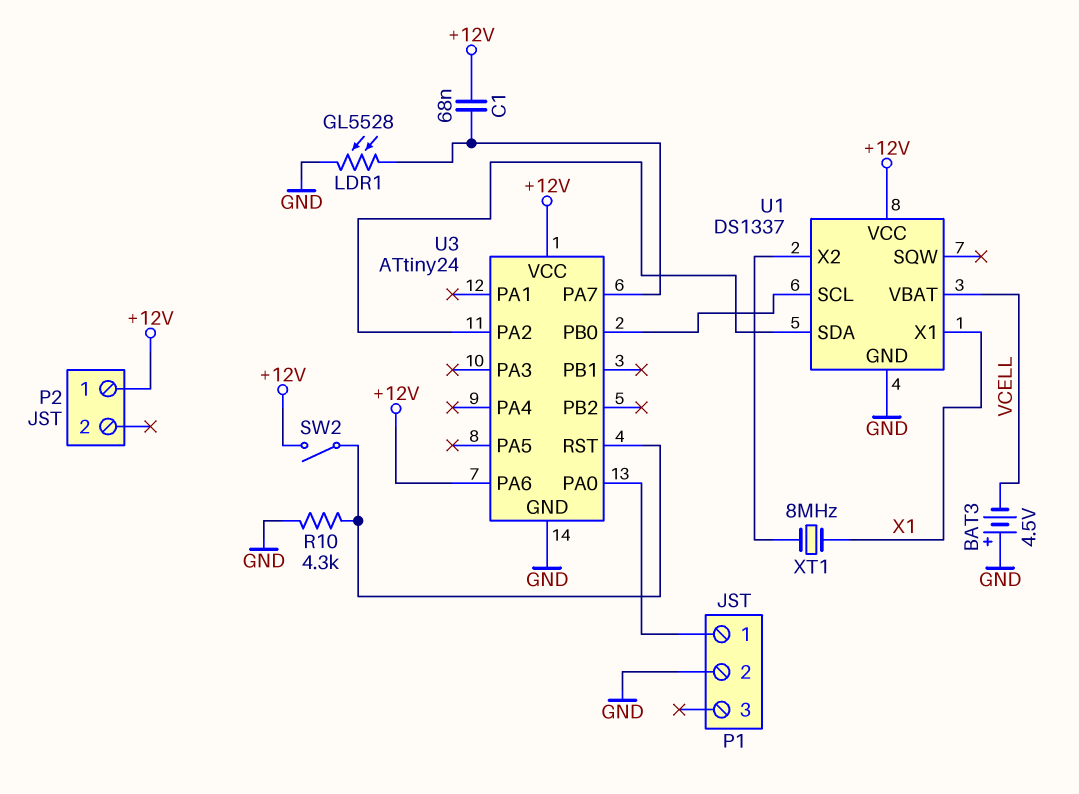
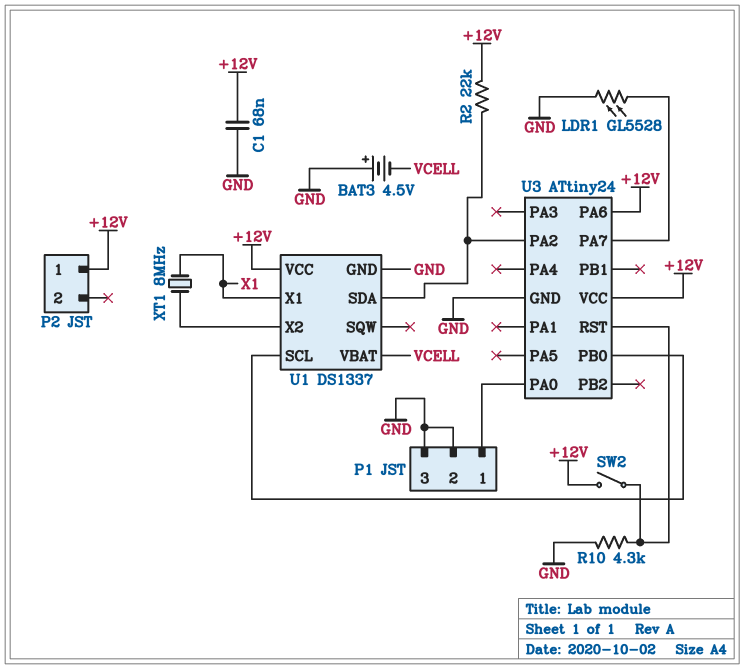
C1: 68nF (+12V, U3/PA7) -> 68nF (+12V, GND)
P1 pin 3: none -> GND
R2: none -> 22k (+12V, U1/SDA)

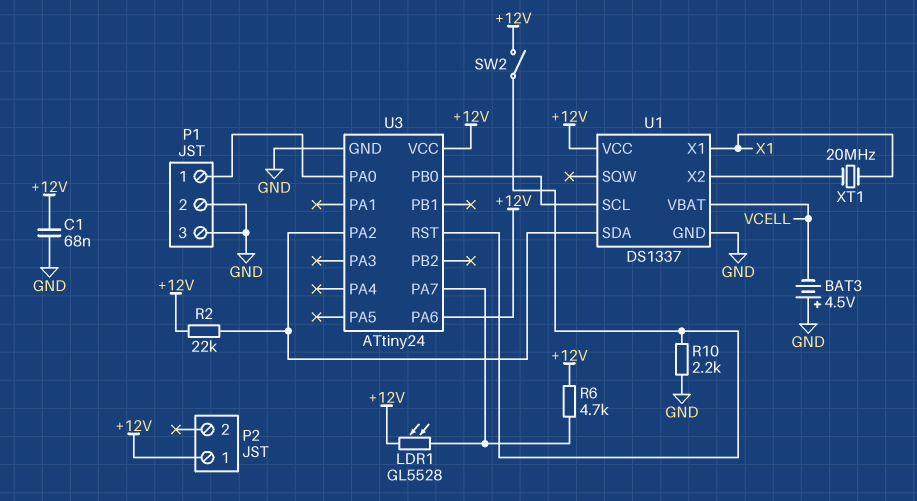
LDR1: GL5528 (GND, U3/PA7) -> GL5528 (+12V, U3/PA7)
R6: none -> 4.7k (+12V, U3/PA7)
R10: 4.3k (GND, U3/RST) -> 2.2k (GND, U3/RST)
XT1: 8MHz (U1/X2, X1) -> 20MHz (U1/X2, X1)

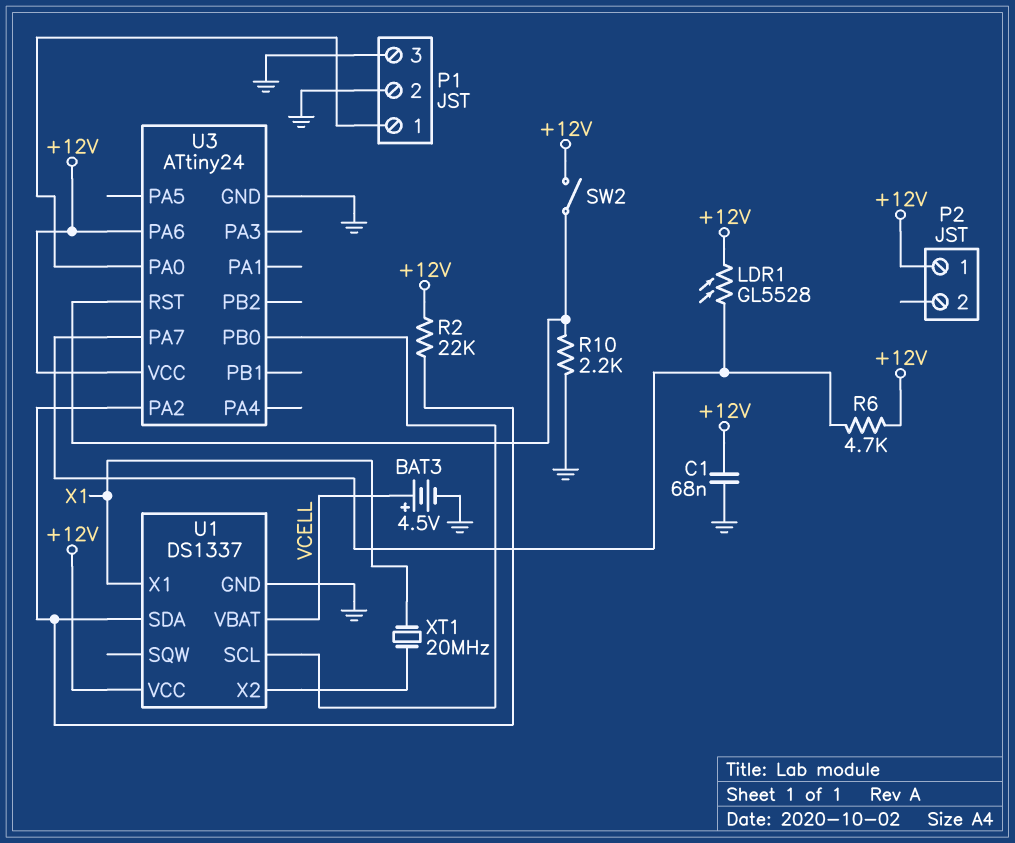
BAT3: 4.5V (plus GND, minus VCELL) -> 4.5V (plus VCELL, minus GND)

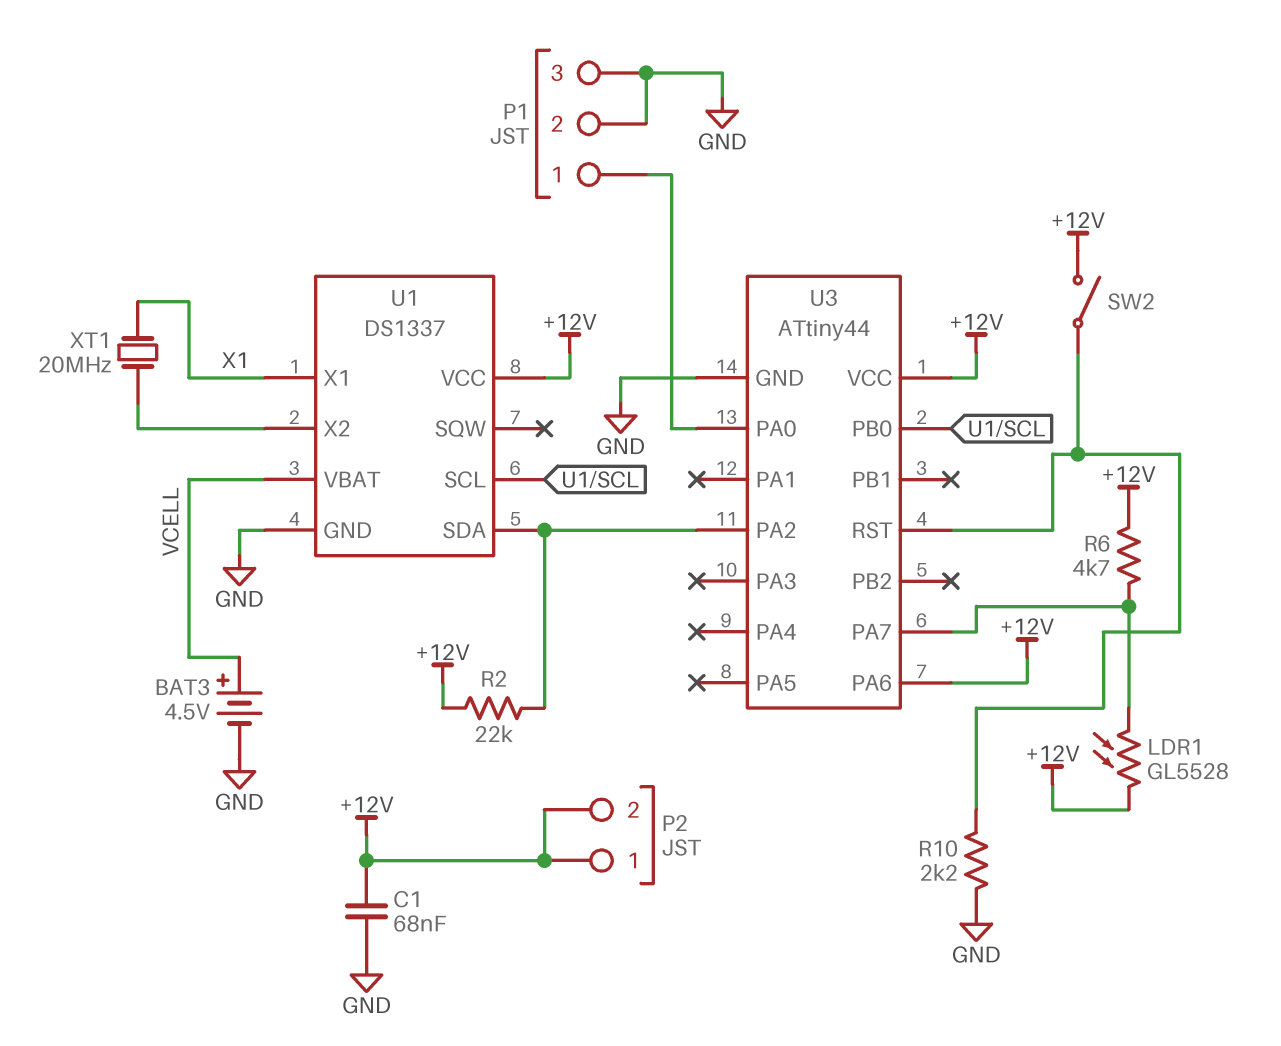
P2 pin 2: none -> +12V
U3: ATtiny24 -> ATtiny44

